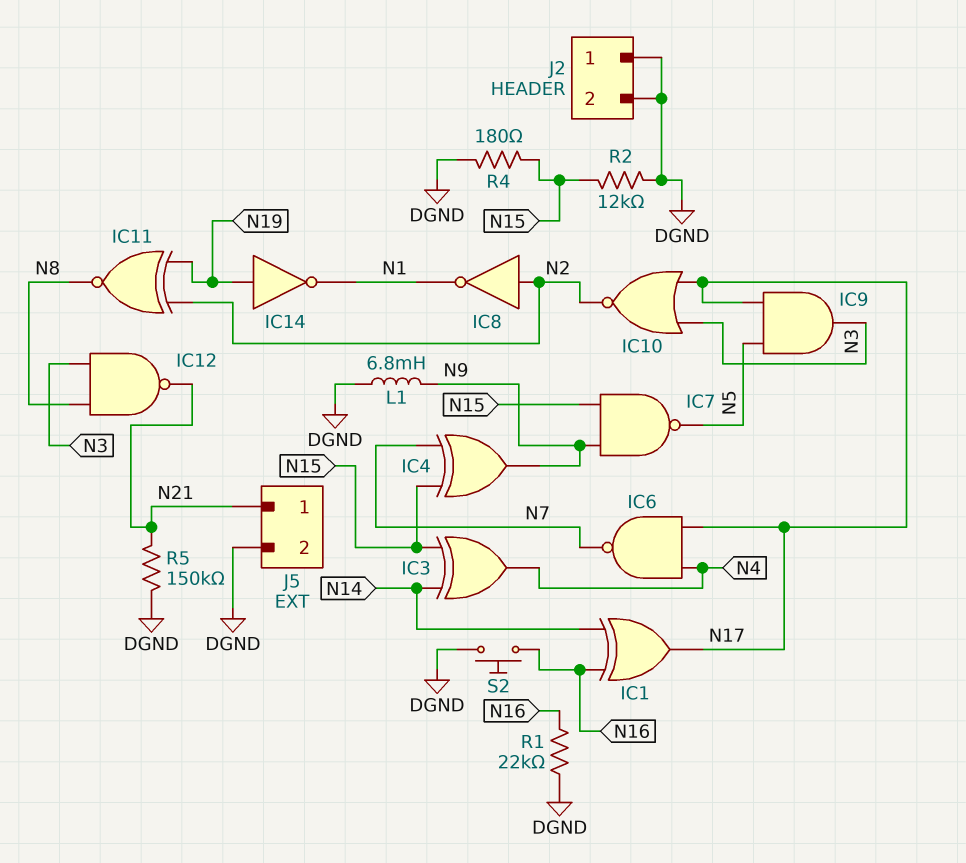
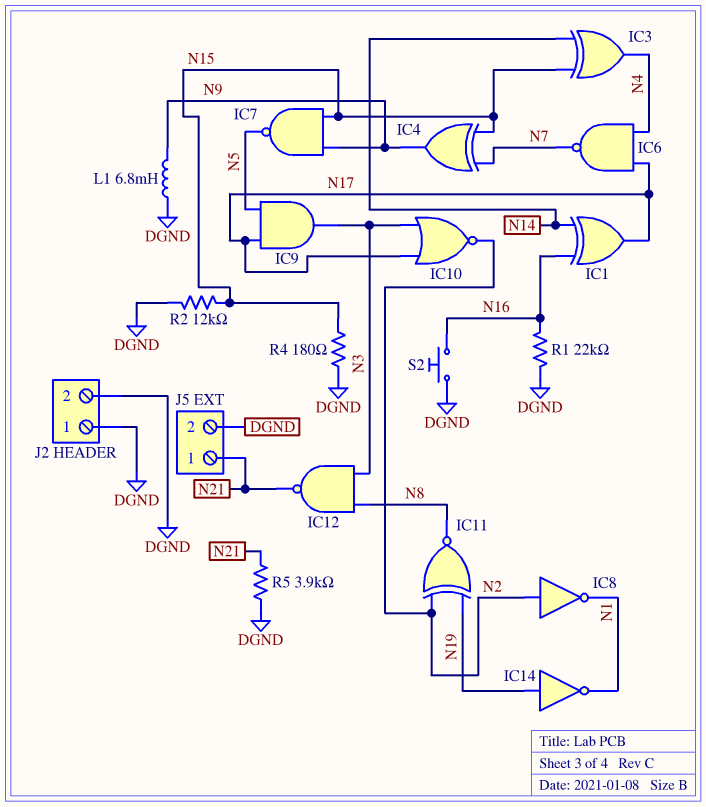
R5: 150k (DGND, N21) -> 3.9k (DGND, N21)

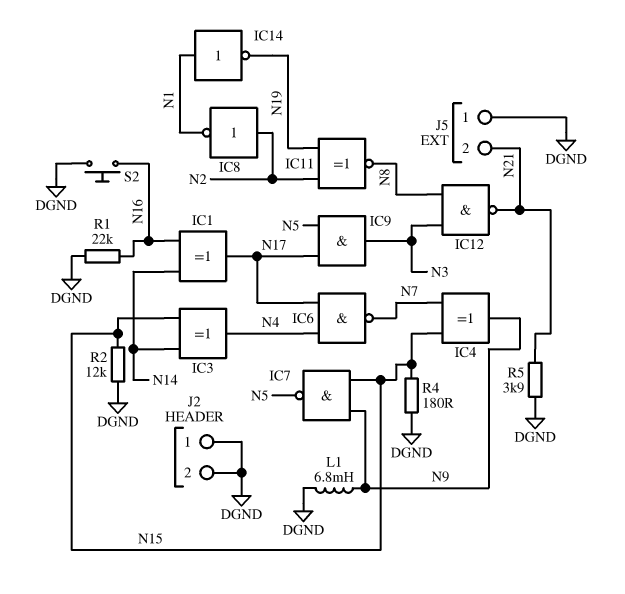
IC10: NOR (in N3, in N17, out N2) -> none
IC14: NOT (in N19, out N1) -> NOT (in N1, out N19)
J5 pin 1: N21 -> DGND
J5 pin 2: DGND -> N21

